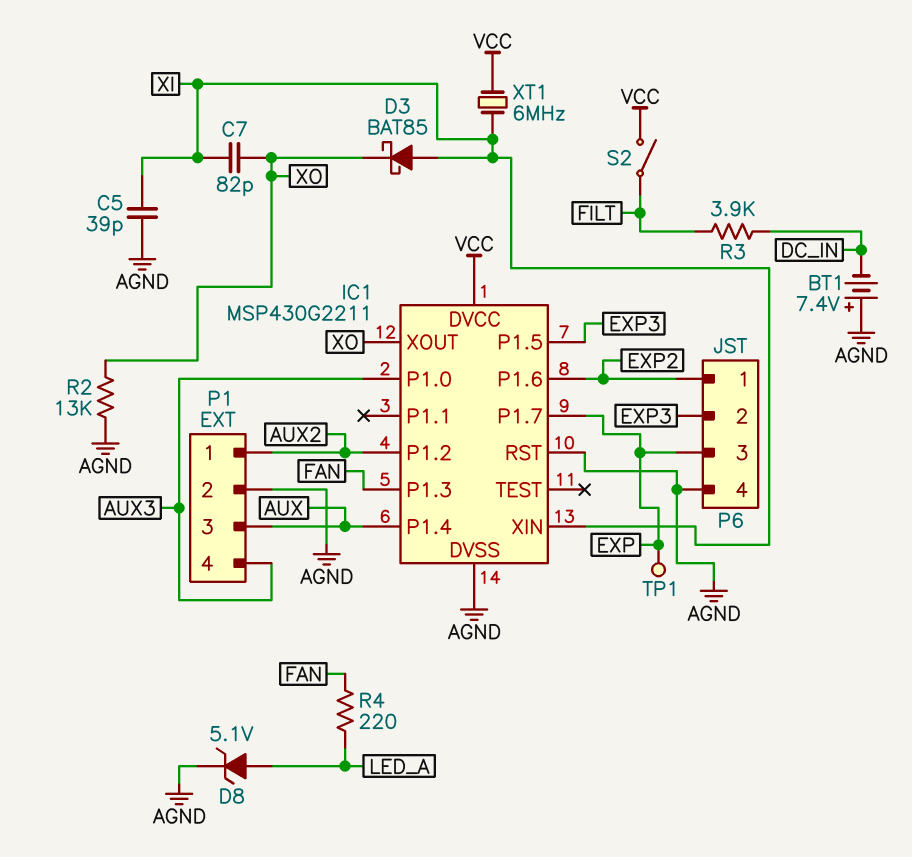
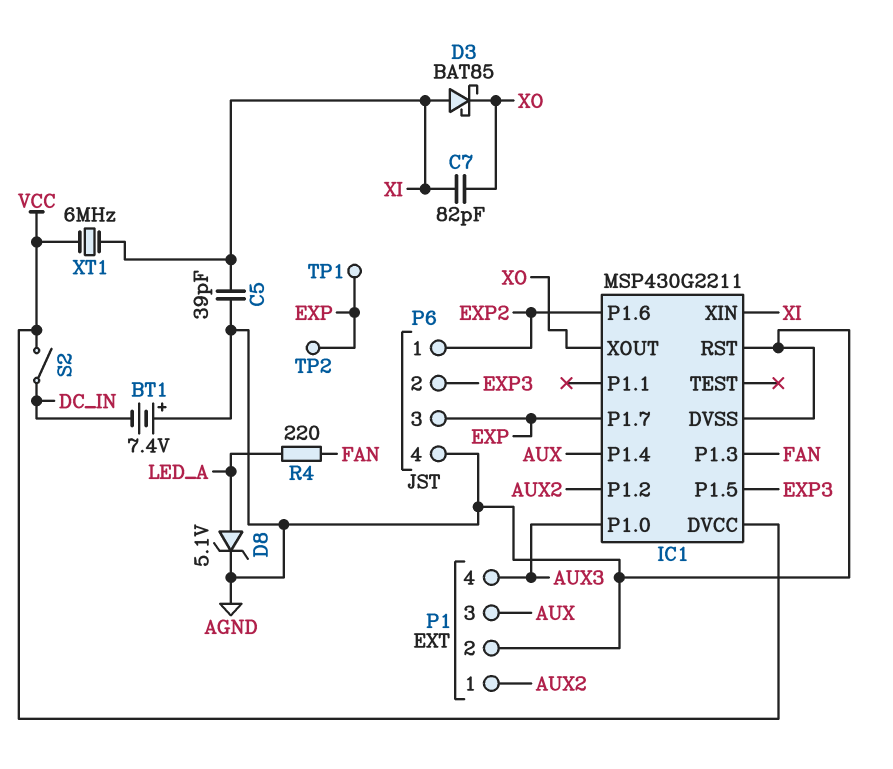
R2: 13k (AGND, XO) -> none
R3: 3.9k (DC_IN, FILT) -> none
S2: switch (FILT, VCC) -> switch (DC_IN, VCC)
TP2: none -> test point (EXP)

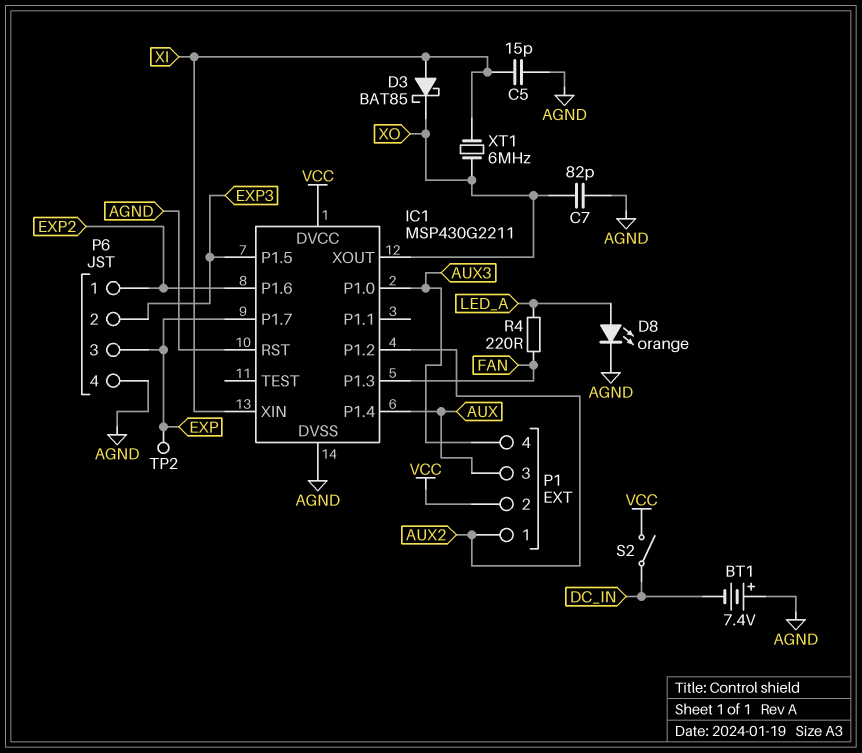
C5: 39pF (AGND, XI) -> 15pF (AGND, XI)
C7: 82pF (XI, XO) -> 82pF (AGND, XO)
D8: zener 5.1V (A LED_A, K AGND) -> LED orange (A LED_A, K AGND)
P1 pin 2: AGND -> VCC
TP1: test point (EXP) -> none
XT1: 6MHz (VCC, XI) -> 6MHz (XI, XO)

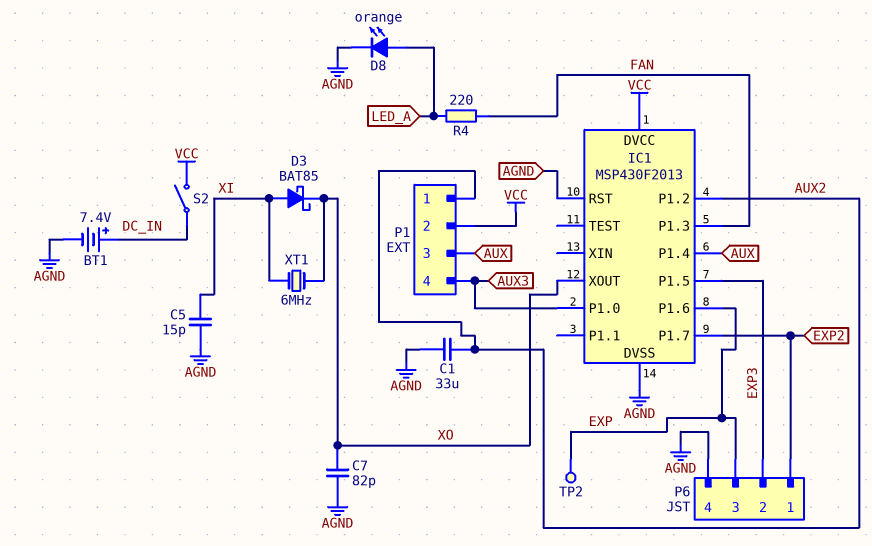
BT1: 7.4V (plus AGND, minus DC_IN) -> 7.4V (plus DC_IN, minus AGND)
C1: none -> 33uF (AGND, AUX2)
IC1: MSP430G2211 -> MSP430F2013
IC1 pin P1.6: EXP2 -> EXP
IC1 pin P1.7: EXP -> EXP2
IC1 pin XIN: XI -> none

